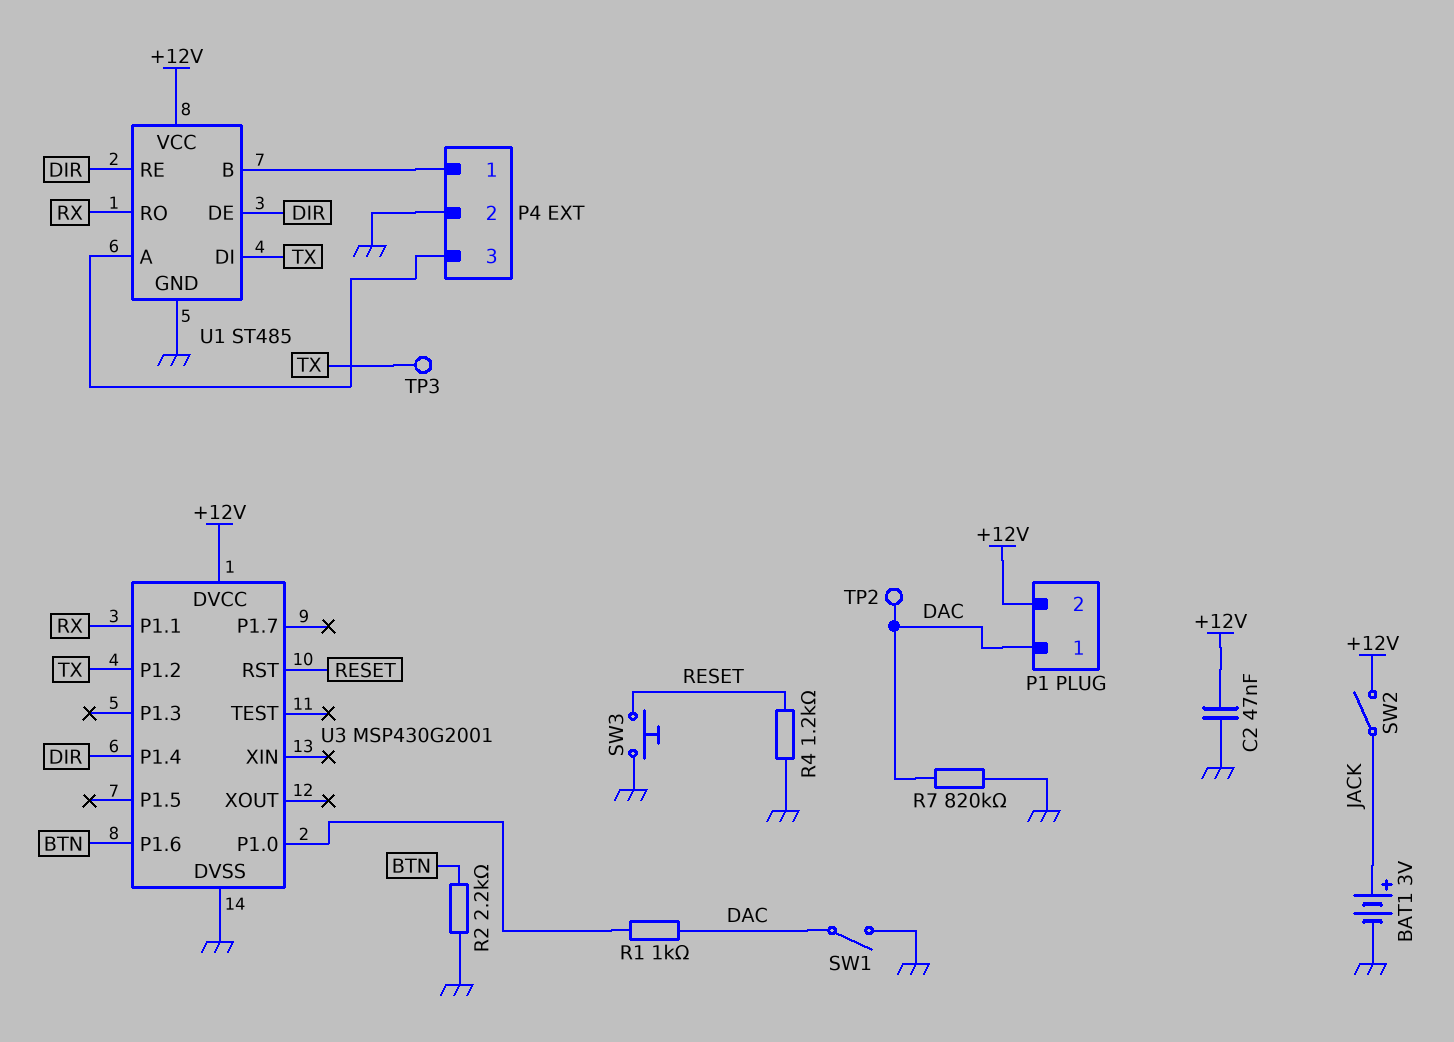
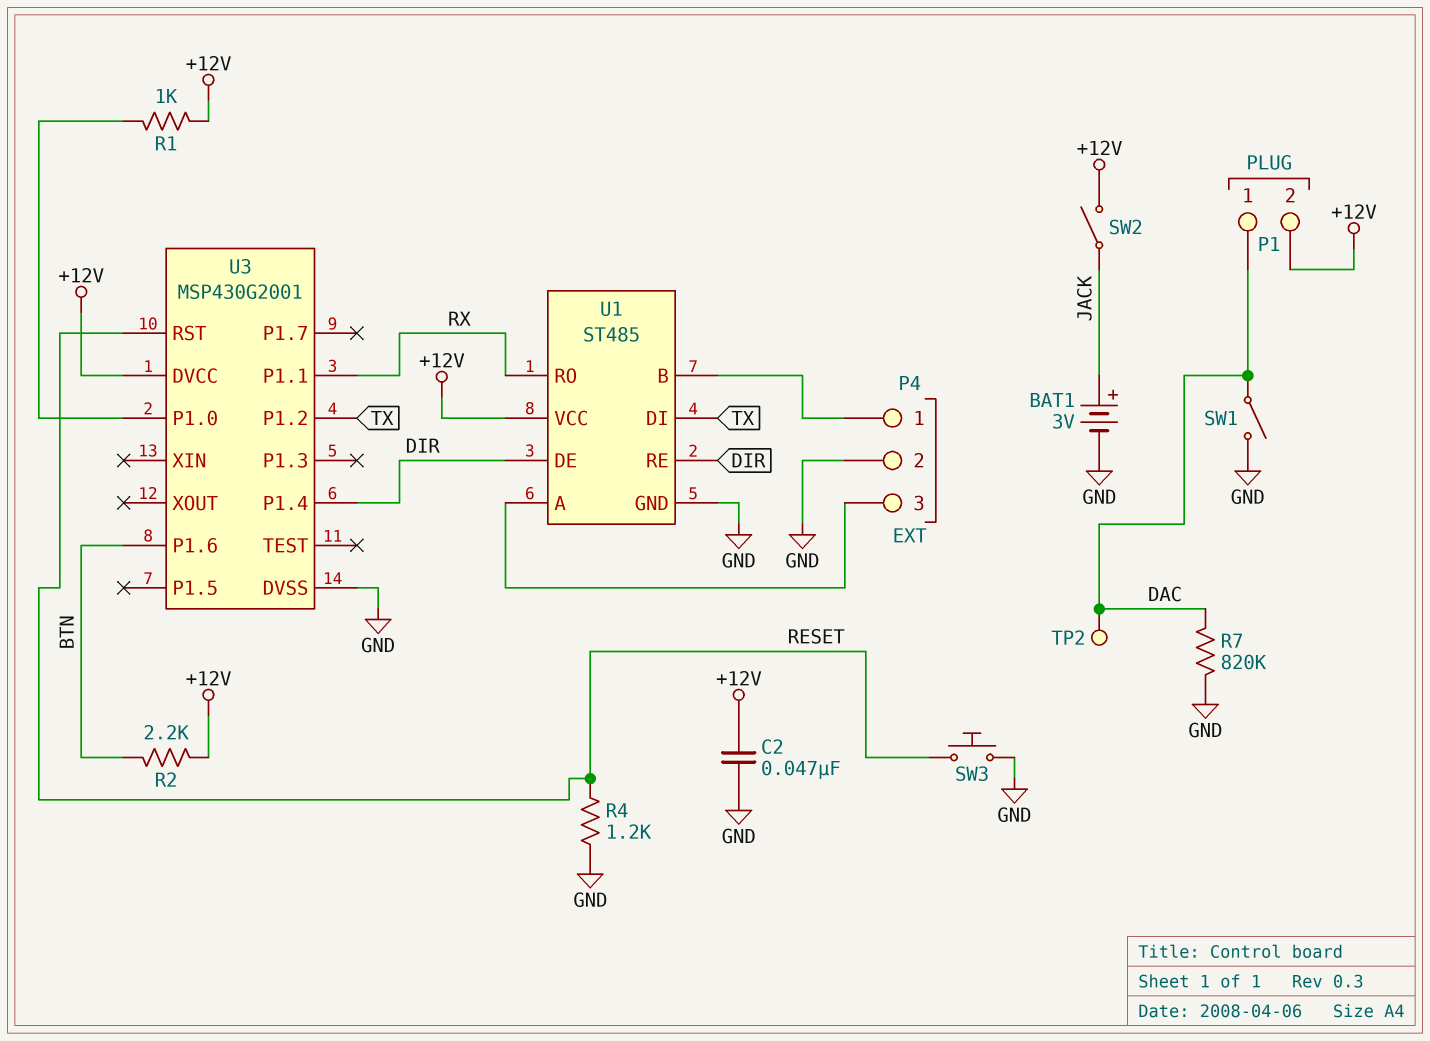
R1: 1k (DAC, U3/P1.0) -> 1k (+12V, U3/P1.0)
R2: 2.2k (BTN, GND) -> 2.2k (+12V, BTN)
TP3: test point (TX) -> none

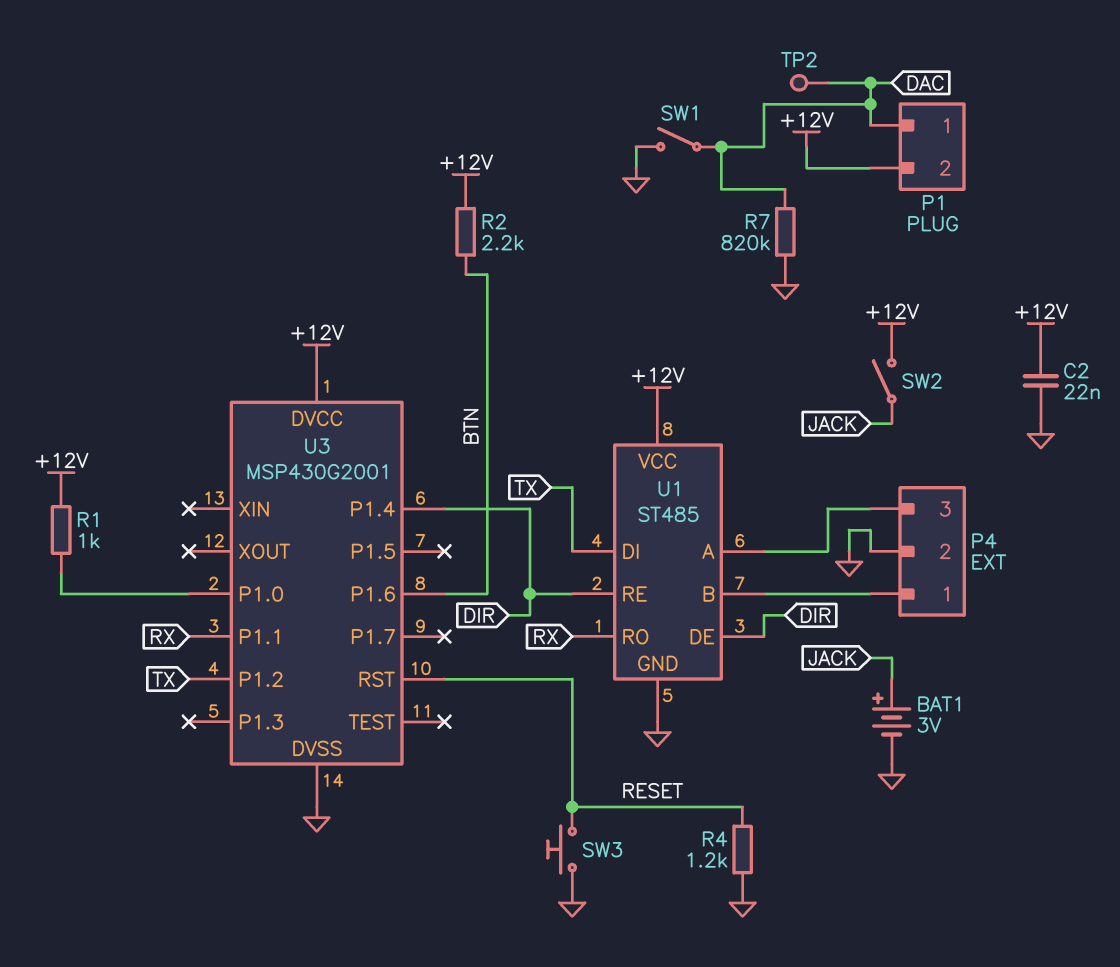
C2: 47nF (+12V, GND) -> 22nF (+12V, GND)

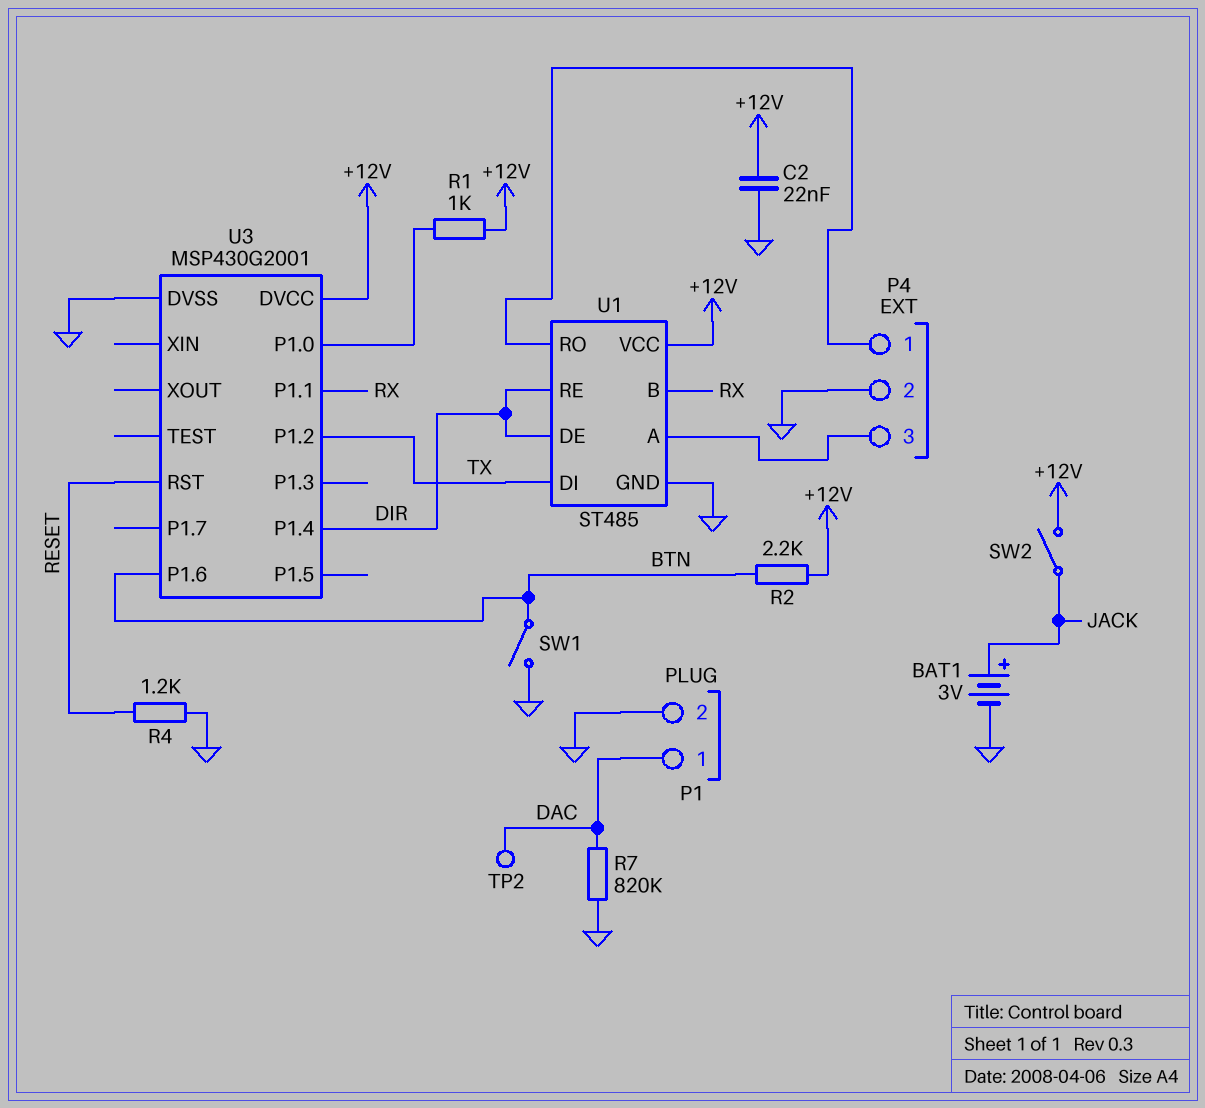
P1 pin 2: +12V -> GND
SW1: switch (DAC, GND) -> switch (BTN, GND)
SW3: button (GND, RESET) -> none
U1 pin B: P4/1 -> RX
U1 pin RO: RX -> P4/1

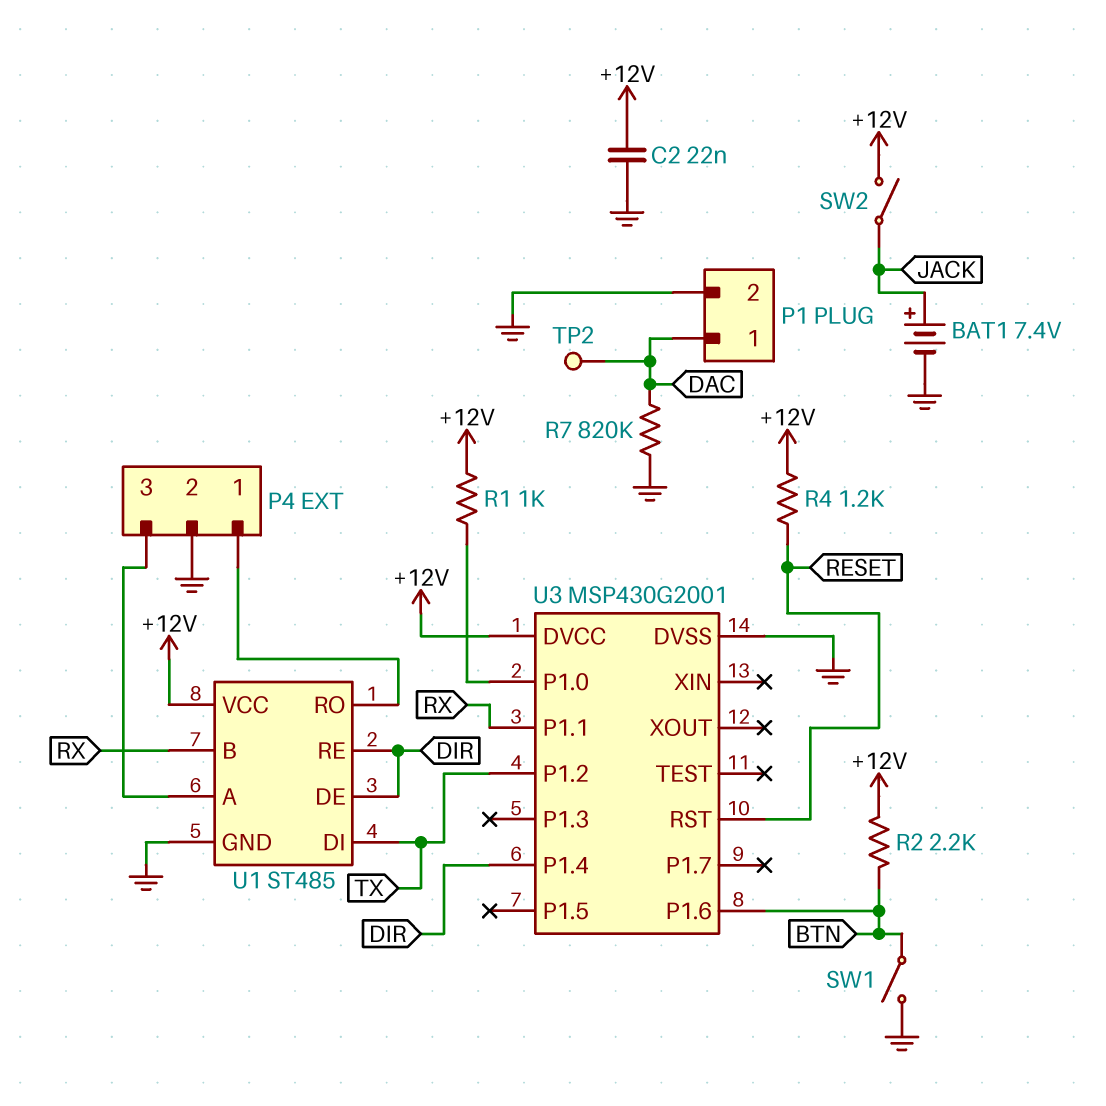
BAT1: 3V (plus JACK, minus GND) -> 7.4V (plus JACK, minus GND)
R4: 1.2k (GND, RESET) -> 1.2k (+12V, RESET)

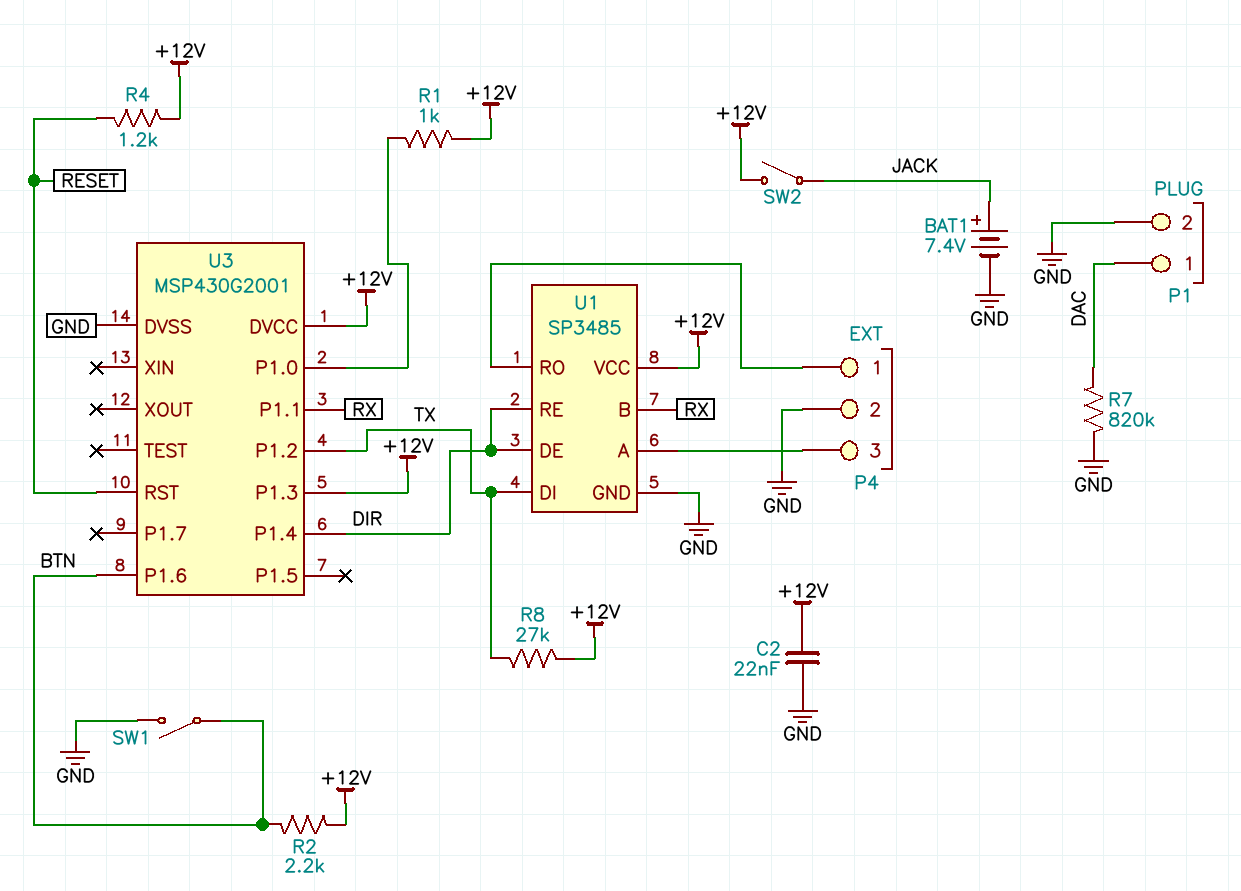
R8: none -> 27k (+12V, TX)
TP2: test point (DAC) -> none
U1: ST485 -> SP3485
U3 pin P1.3: none -> +12V

